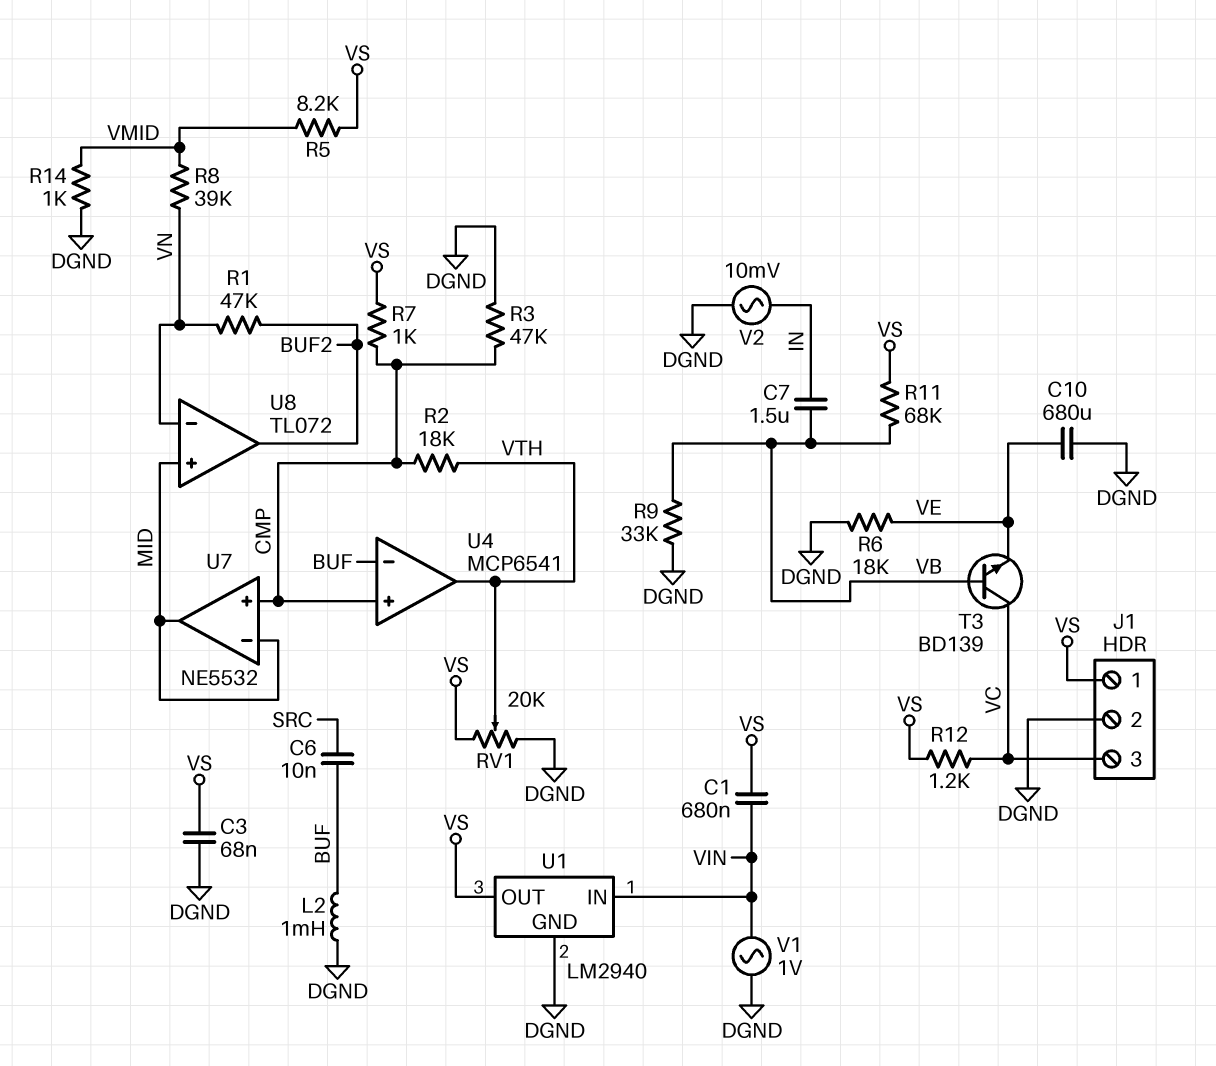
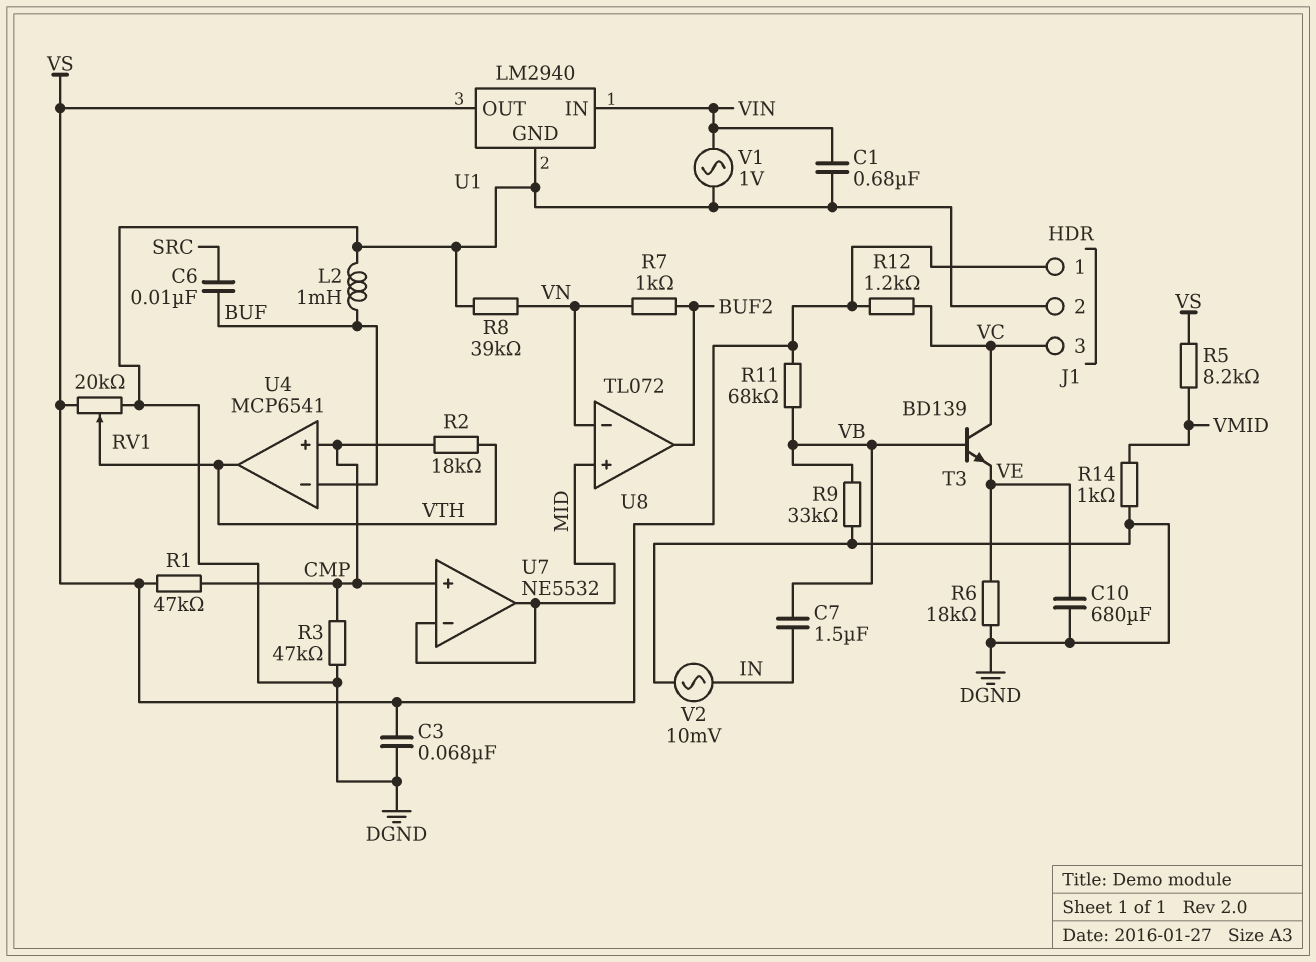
C1: 680nF (VIN, VS) -> 680nF (DGND, VIN)
R1: 47k (BUF2, VN) -> 47k (CMP, VS)
R7: 1k (CMP, VS) -> 1k (BUF2, VN)
R8: 39k (VMID, VN) -> 39k (DGND, VN)

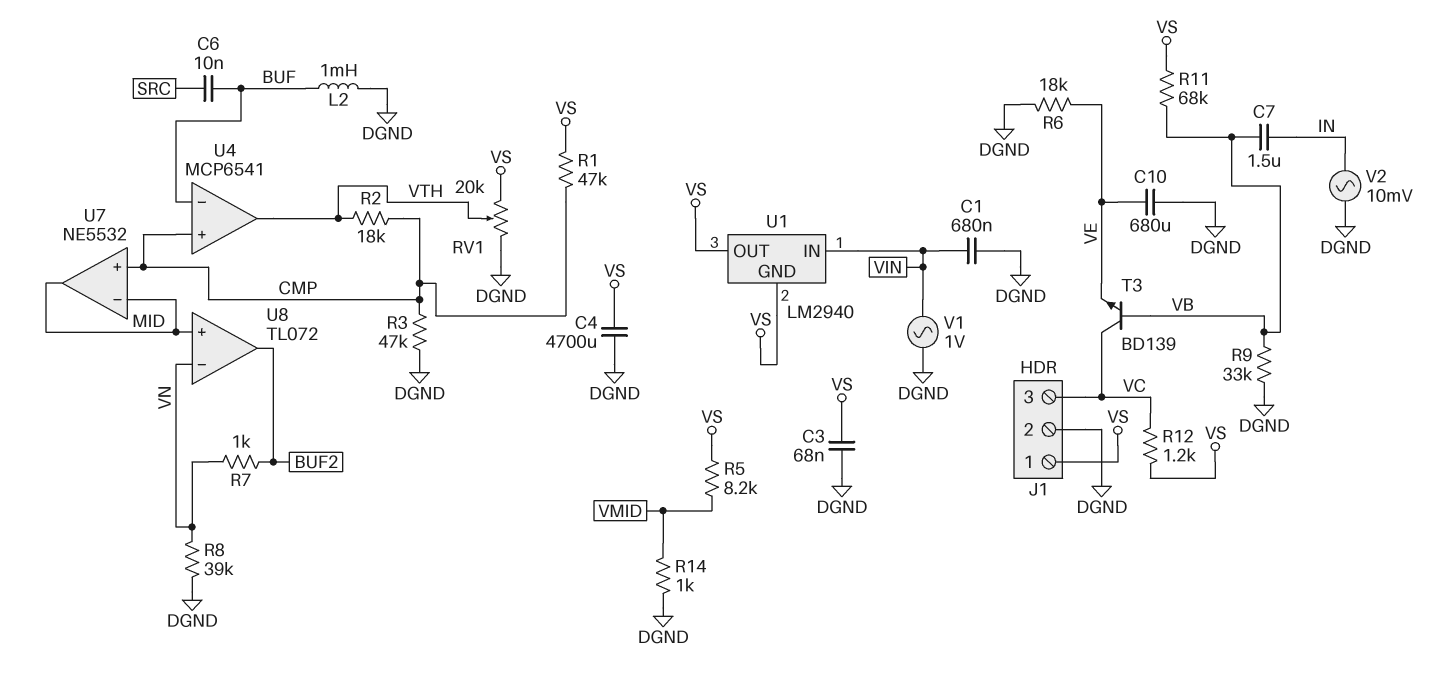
C4: none -> 4700uF (DGND, VS)
U1 pin GND: DGND -> VS

